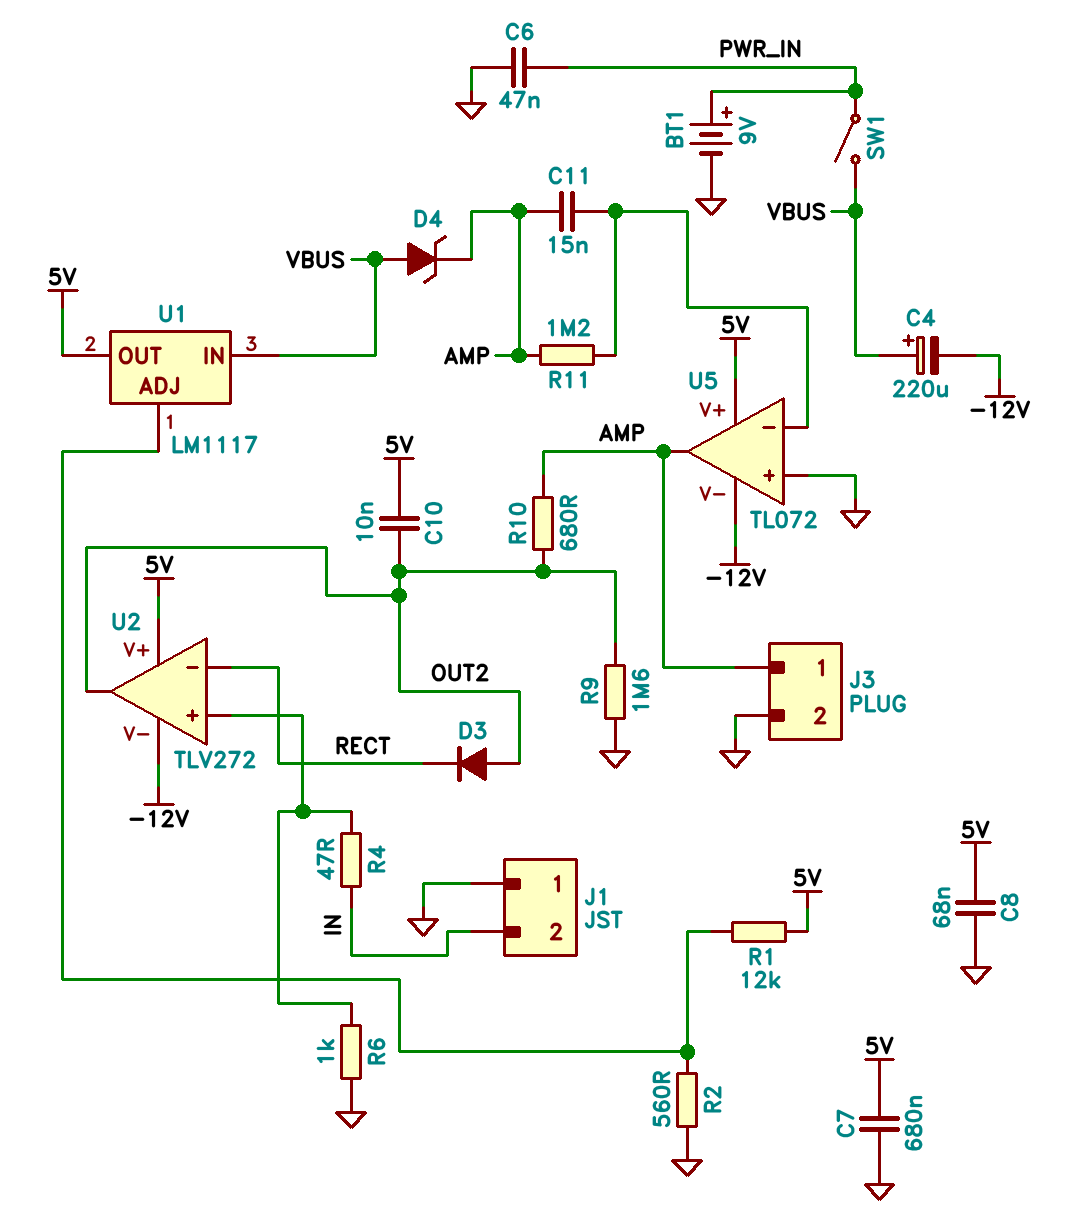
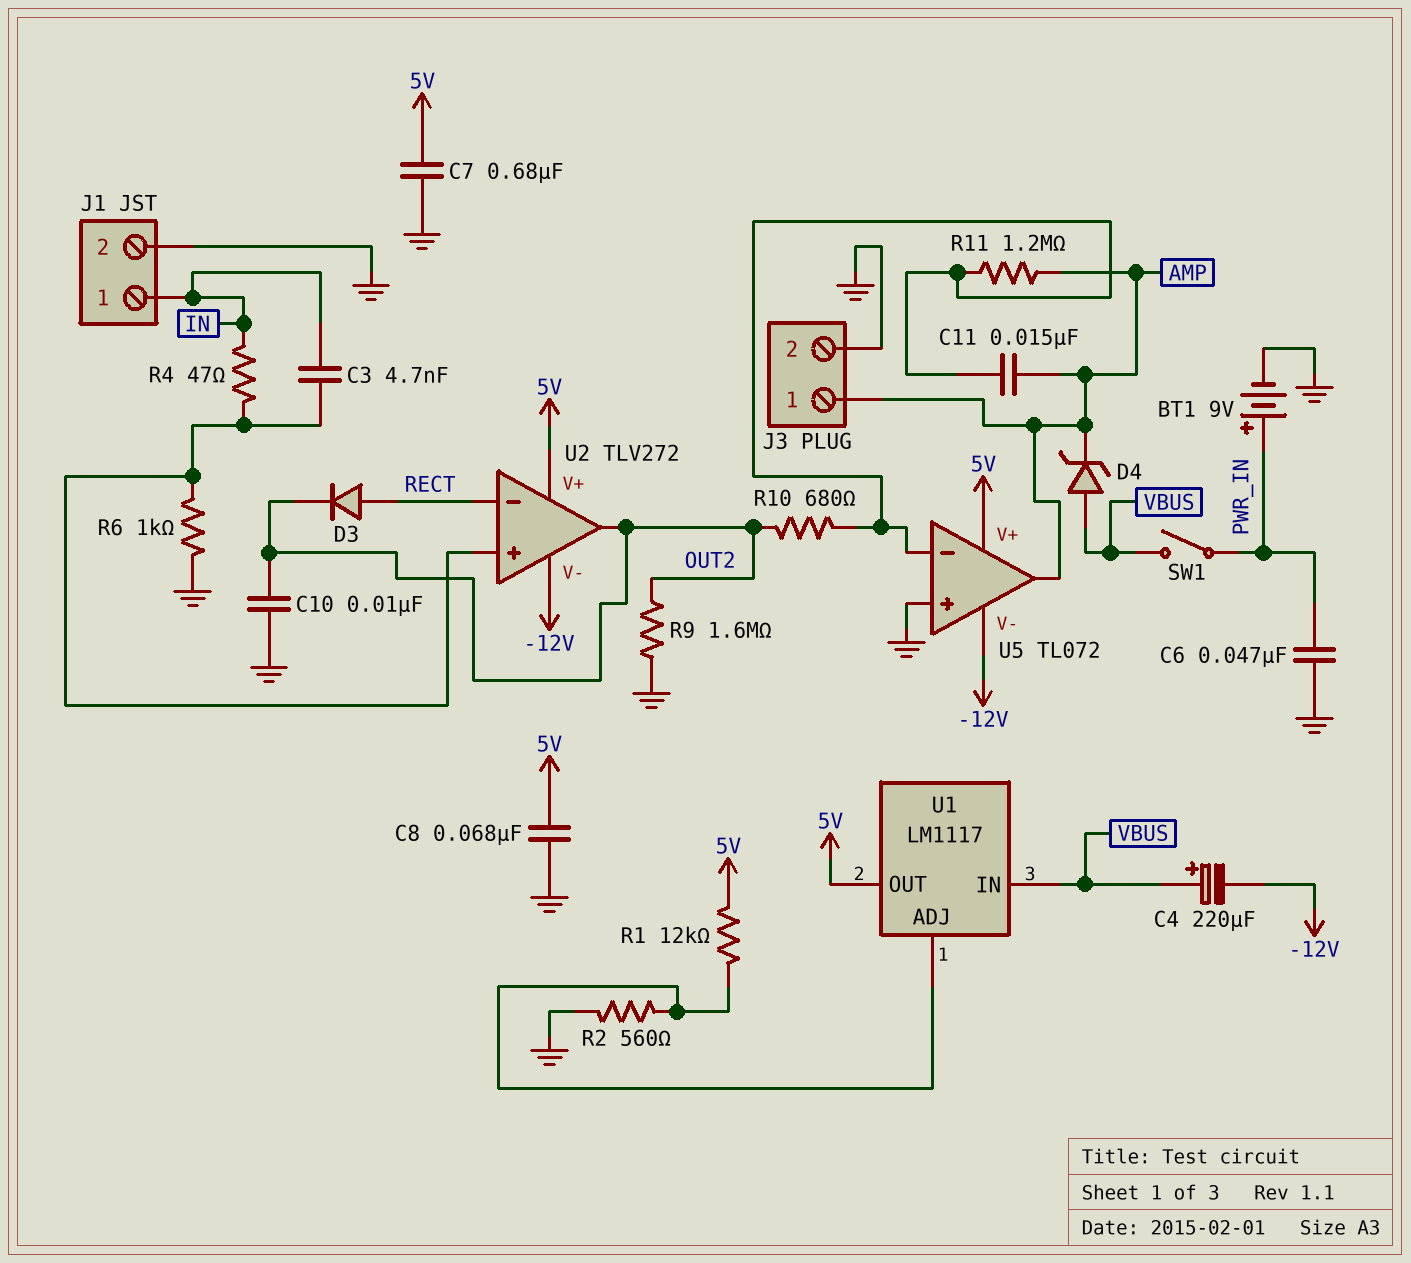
C3: none -> 4.7nF (IN, U2/in+)
C10: 10nF (5V, OUT2) -> 10nF (GND, OUT2)
D3: diode (A OUT2, K RECT) -> diode (A RECT, K OUT2)
J1 pin 1: GND -> IN
J1 pin 2: IN -> GND
R10: 680 (AMP, OUT2) -> 680 (OUT2, U5/in-)

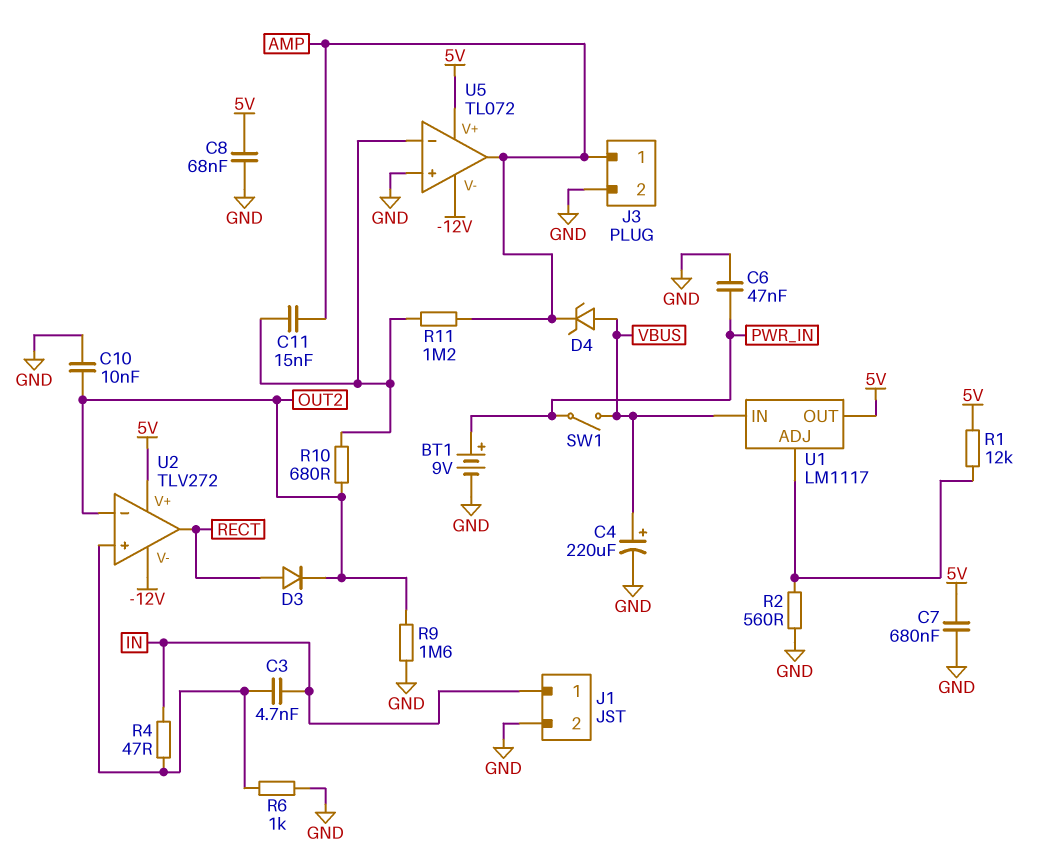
C4: 220uF (plus VBUS, minus -12V) -> 220uF (plus VBUS, minus GND)
U2 pin in-: RECT -> OUT2
U2 pin out: OUT2 -> RECT

